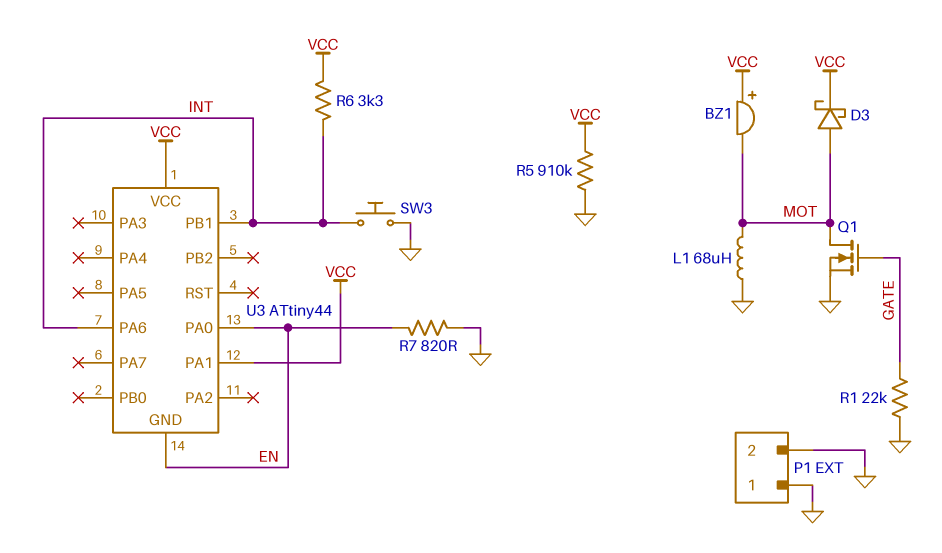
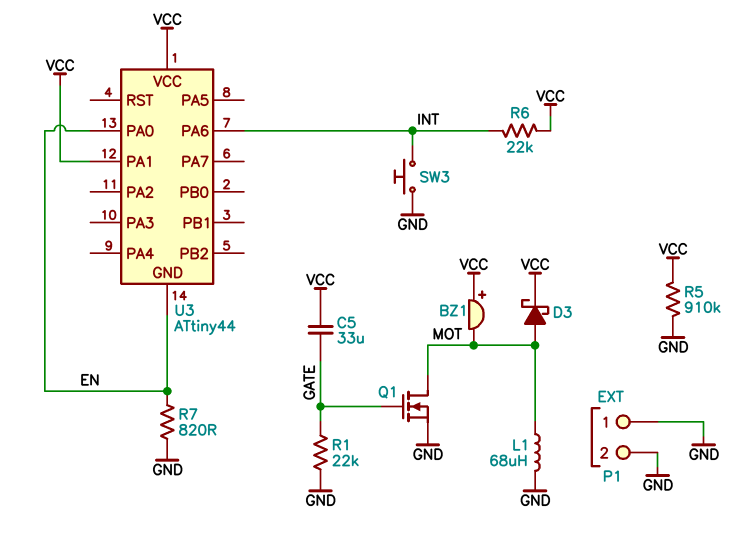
C5: none -> 33uF (GATE, VCC)
R6: 3.3k (INT, VCC) -> 22k (INT, VCC)
U3 pin PB1: INT -> none

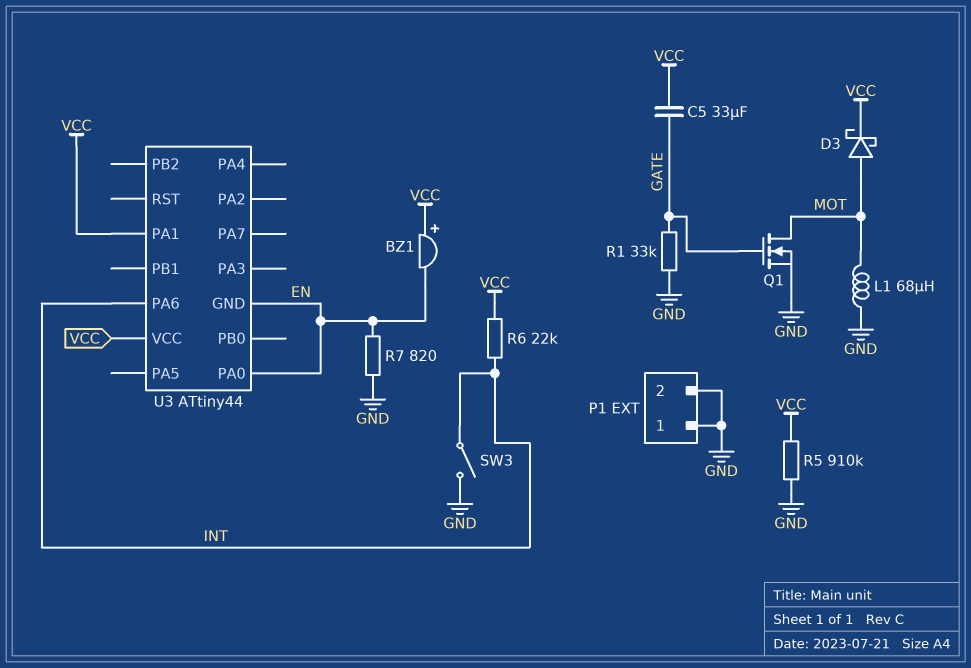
BZ1: buzzer (plus VCC, minus MOT) -> buzzer (plus VCC, minus EN)
R1: 22k (GATE, GND) -> 33k (GATE, GND)
SW3: button (GND, INT) -> switch (GND, INT)

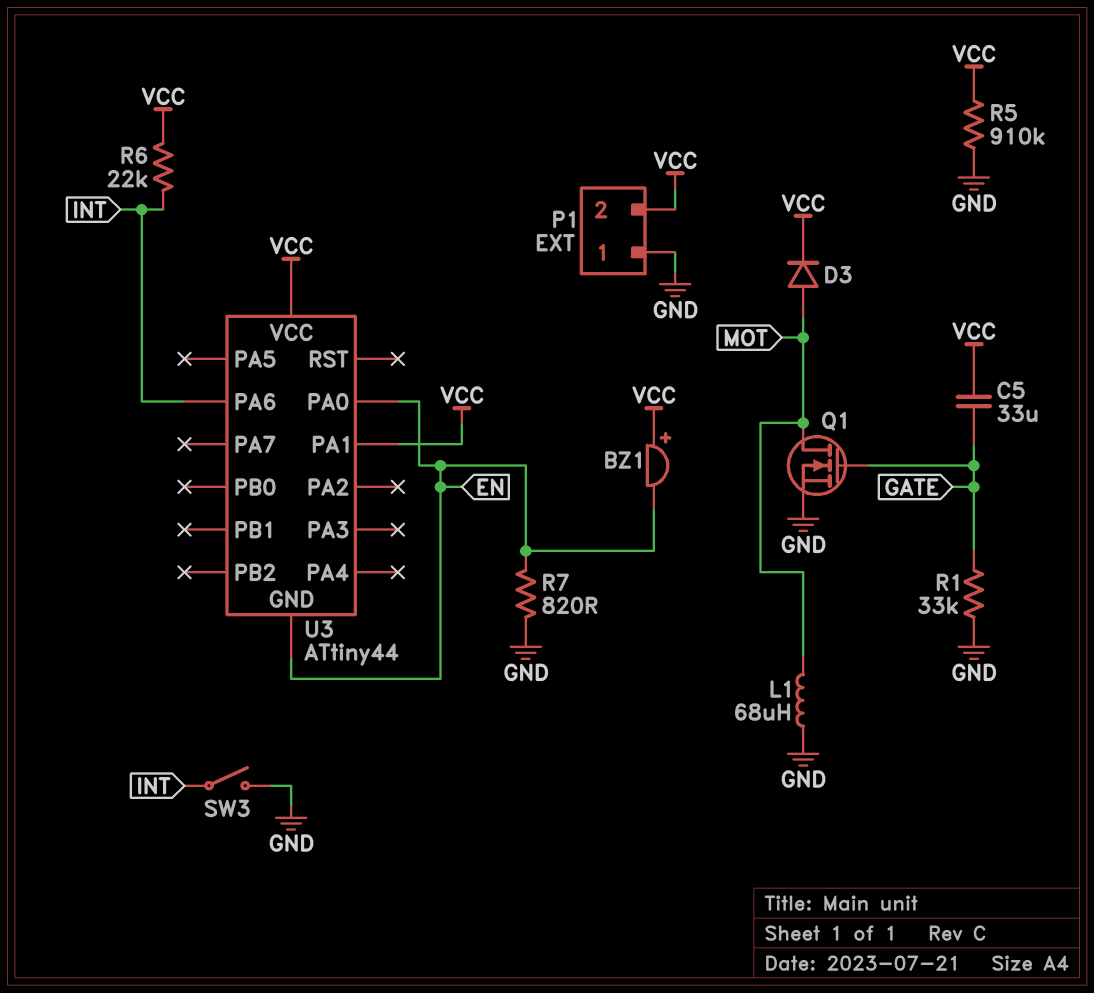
D3: schottky (A MOT, K VCC) -> diode (A MOT, K VCC)
P1 pin 2: GND -> VCC

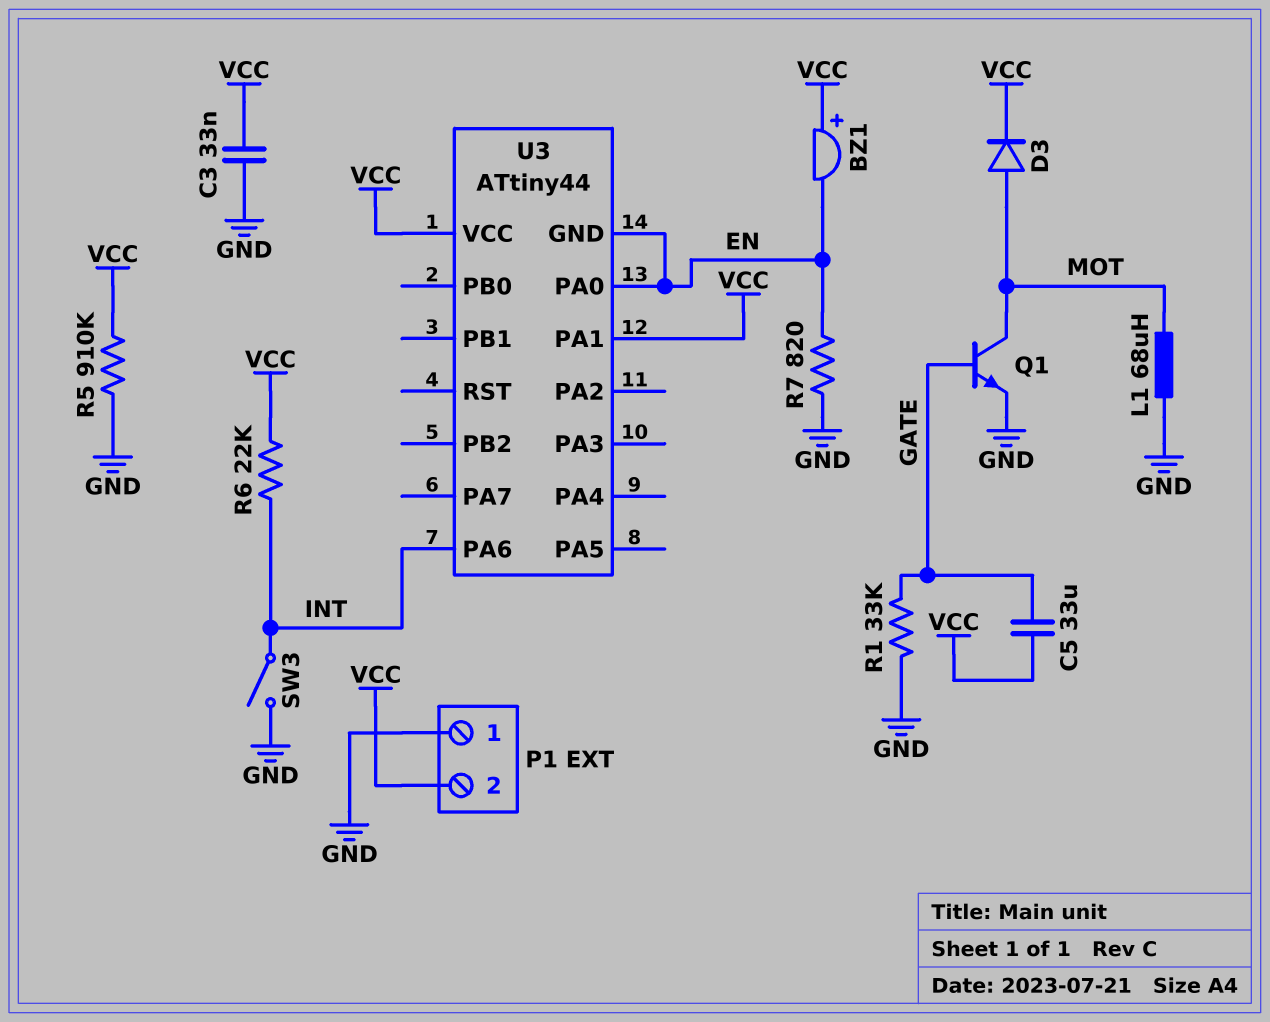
C3: none -> 33nF (GND, VCC)
Q1: NMOS (G GATE, D MOT, S GND) -> NPN (B GATE, C MOT, E GND)

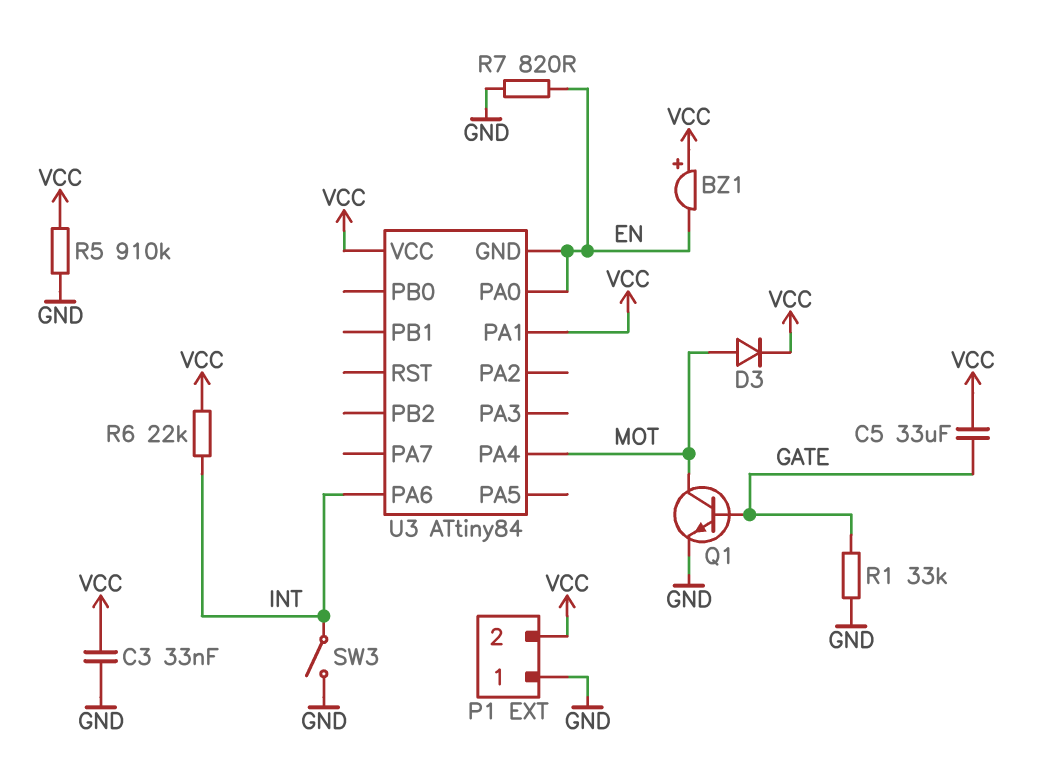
L1: 68uH (GND, MOT) -> none
U3: ATtiny44 -> ATtiny84
U3 pin PA4: none -> MOT

